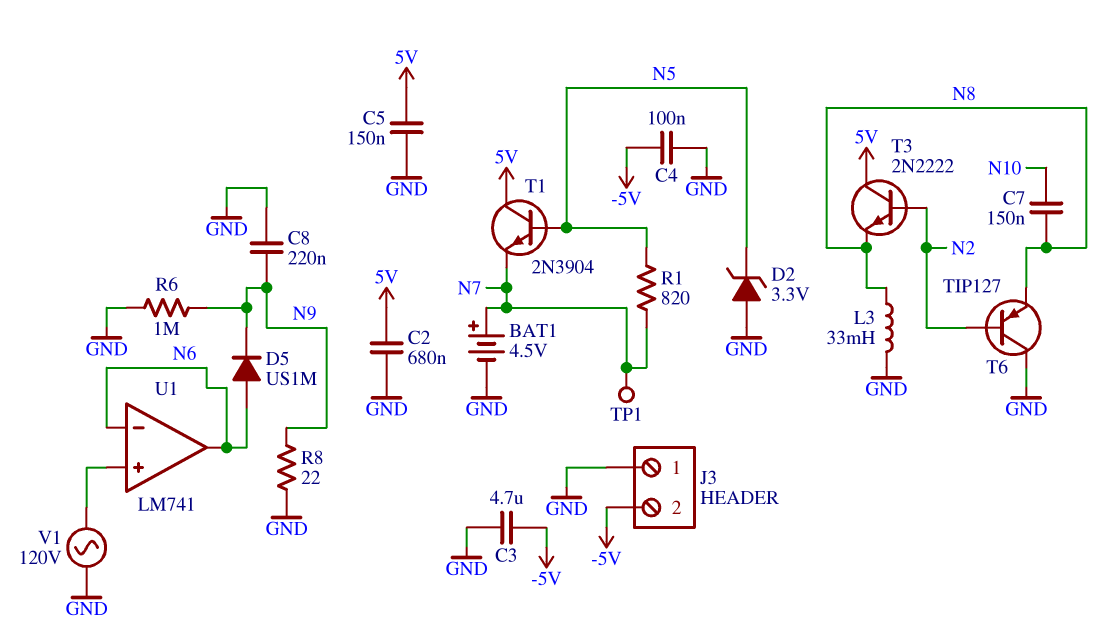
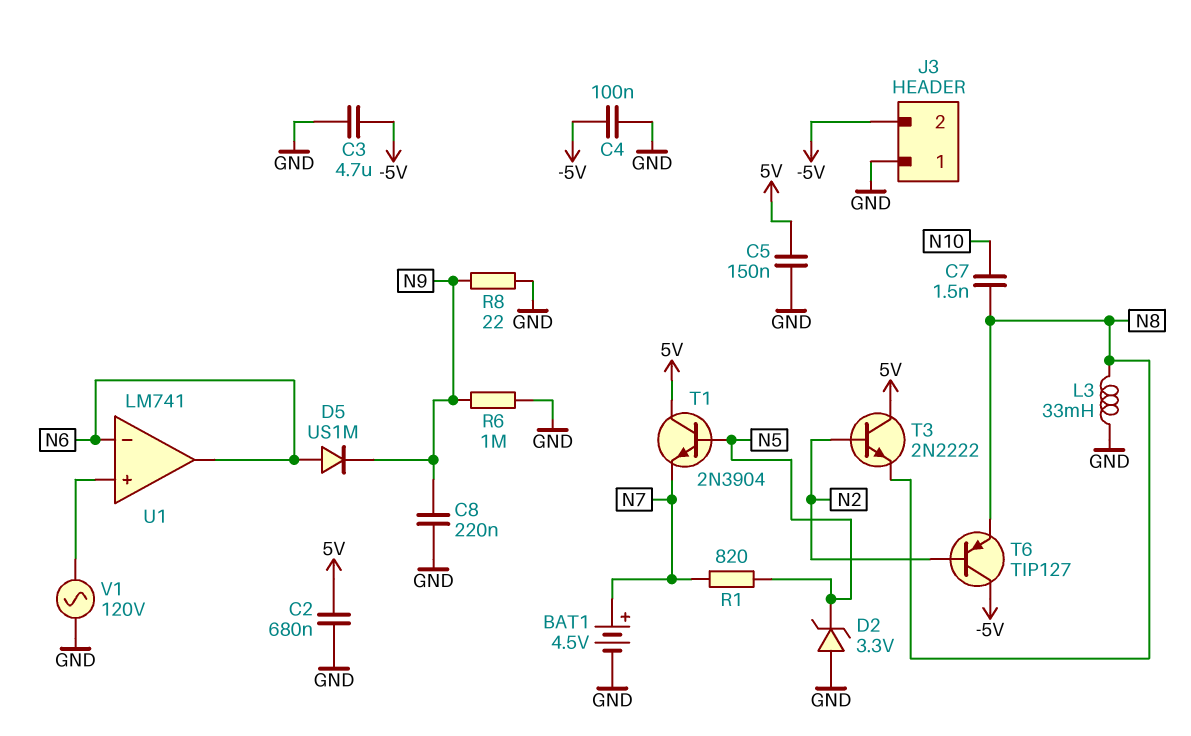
C7: 150nF (N8, N10) -> 1.5nF (N8, N10)
T6: PNP TIP127 (B N2, C GND, E N8) -> PNP TIP127 (B N2, C -5V, E N8)
TP1: test point (N7) -> none

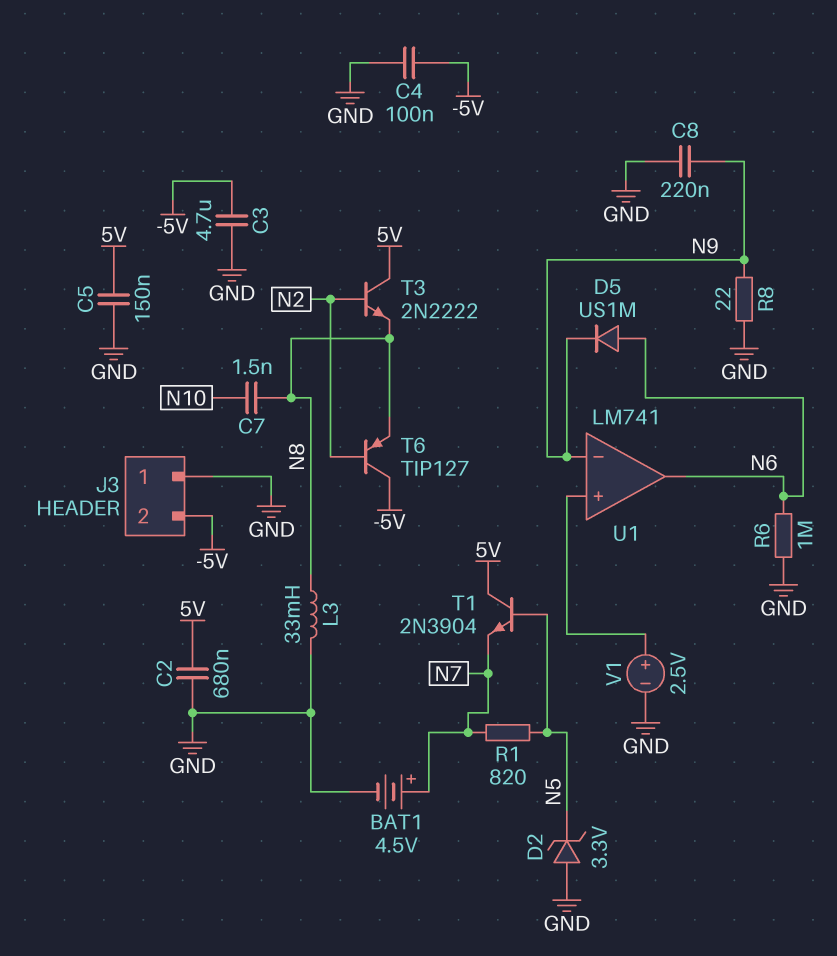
R6: 1M (GND, N9) -> 1M (GND, N6)
U1 pin in-: N6 -> N9
V1: AC 120V (GND, U1/in+) -> 2.5V (plus U1/in+, minus GND)

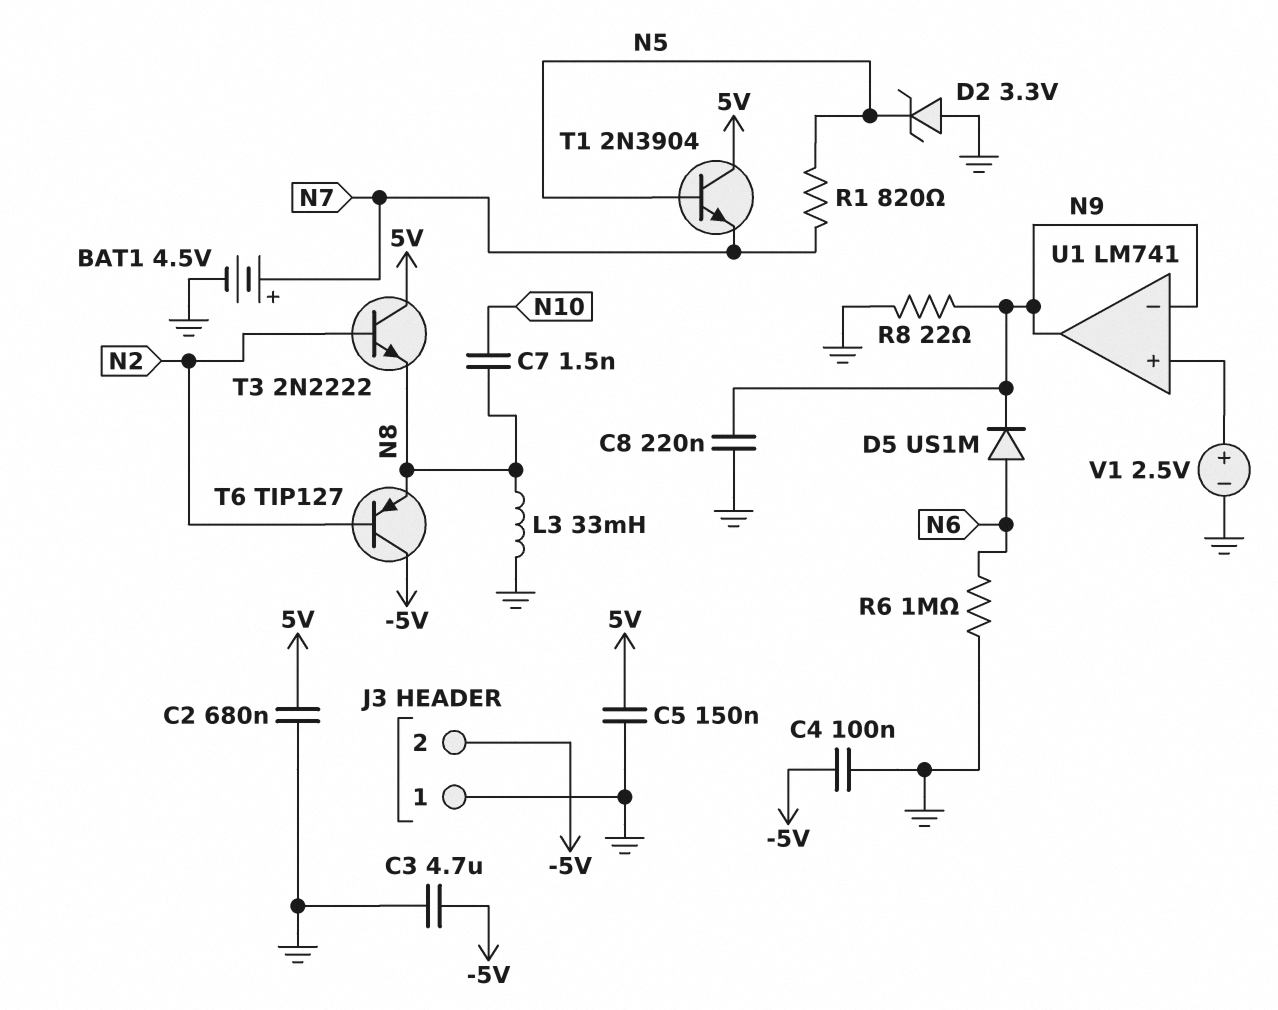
U1 pin out: N6 -> N9

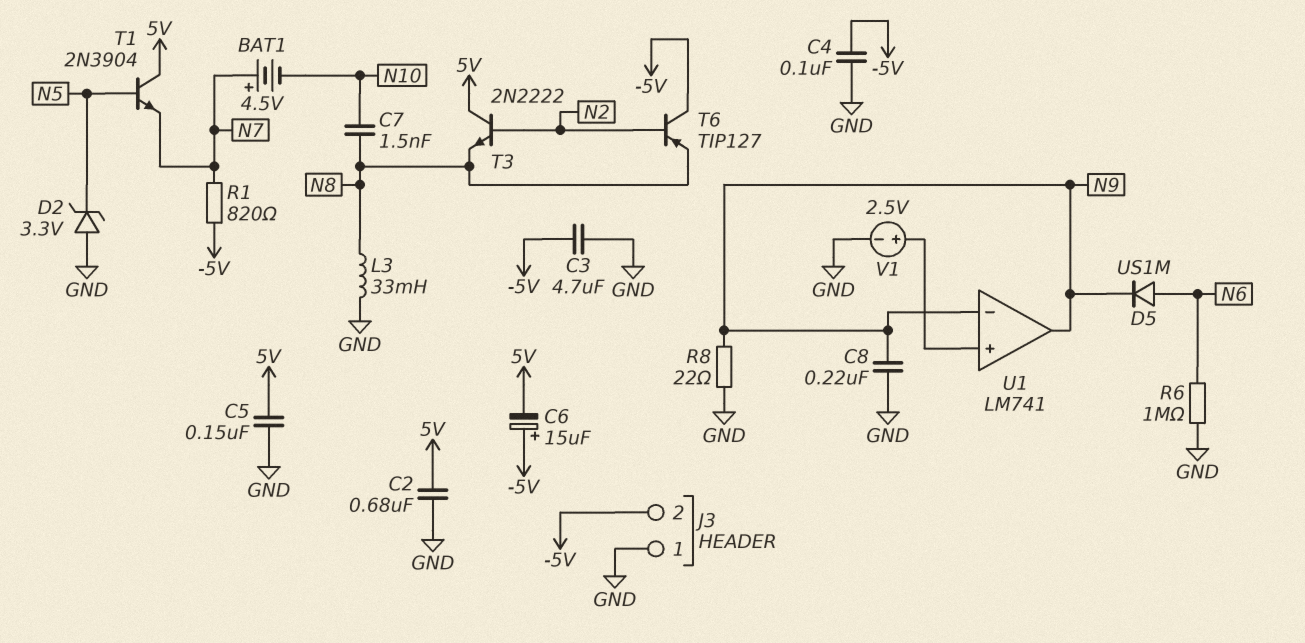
BAT1: 4.5V (plus N7, minus GND) -> 4.5V (plus N7, minus N10)
C6: none -> 15uF (plus -5V, minus 5V)
R1: 820 (N5, N7) -> 820 (-5V, N7)

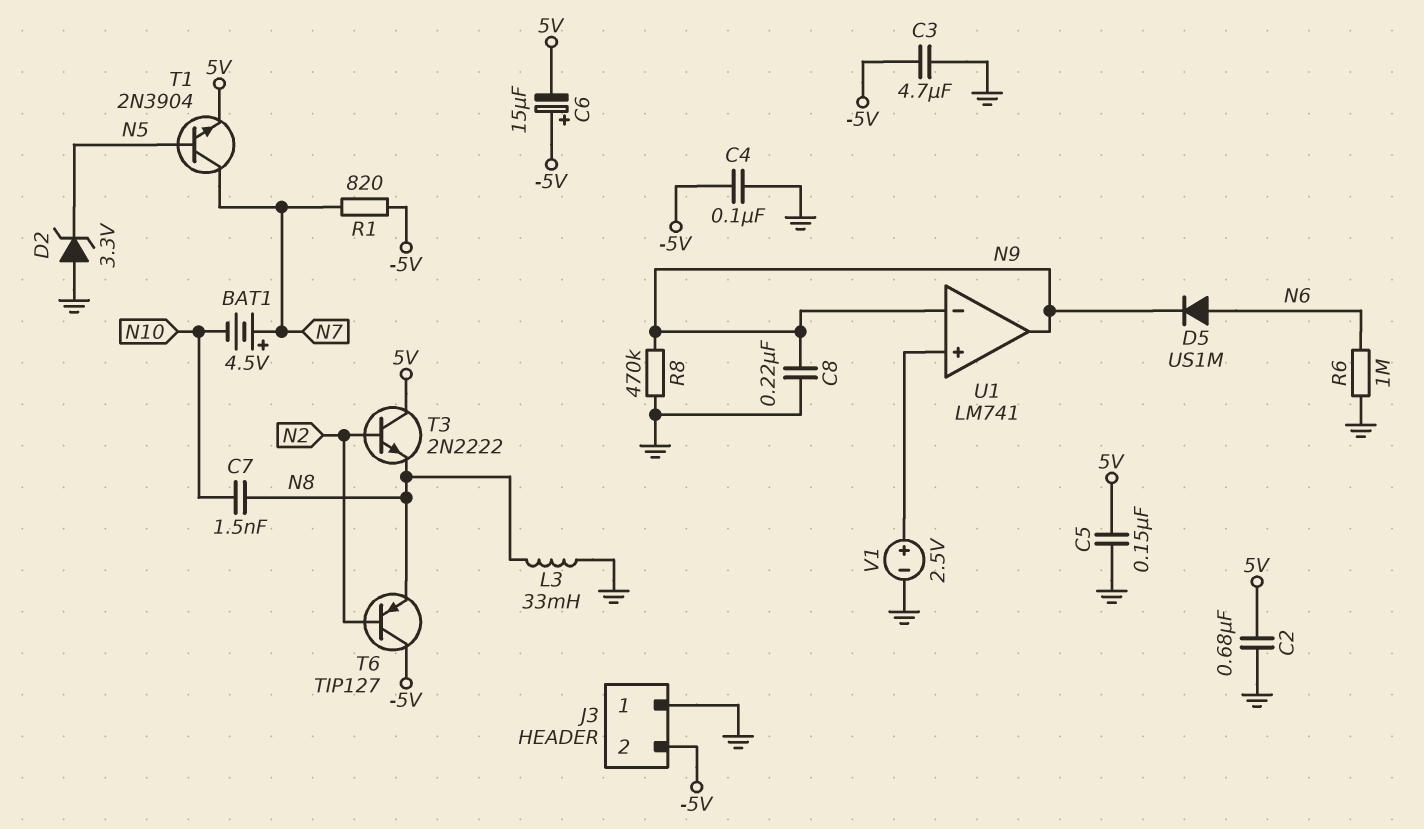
R8: 22 (GND, N9) -> 470k (GND, N9)
T1: NPN 2N3904 (B N5, C 5V, E N7) -> NPN 2N3904 (B N5, C N7, E 5V)

